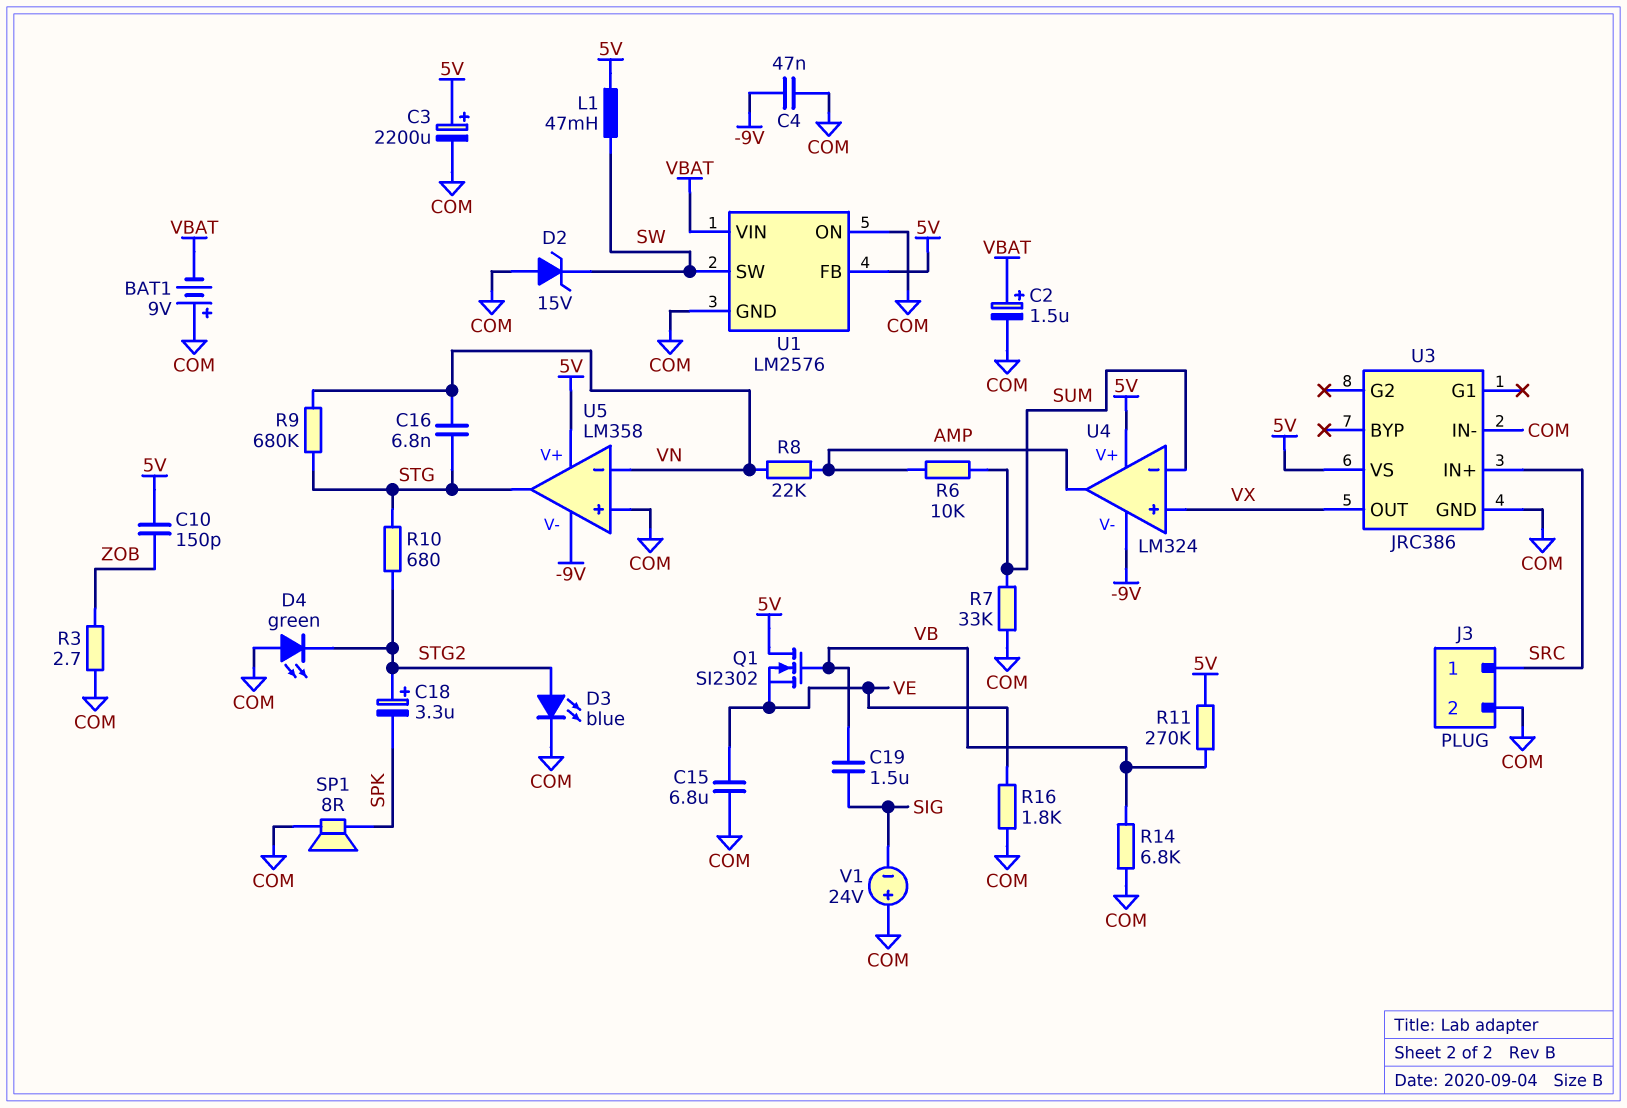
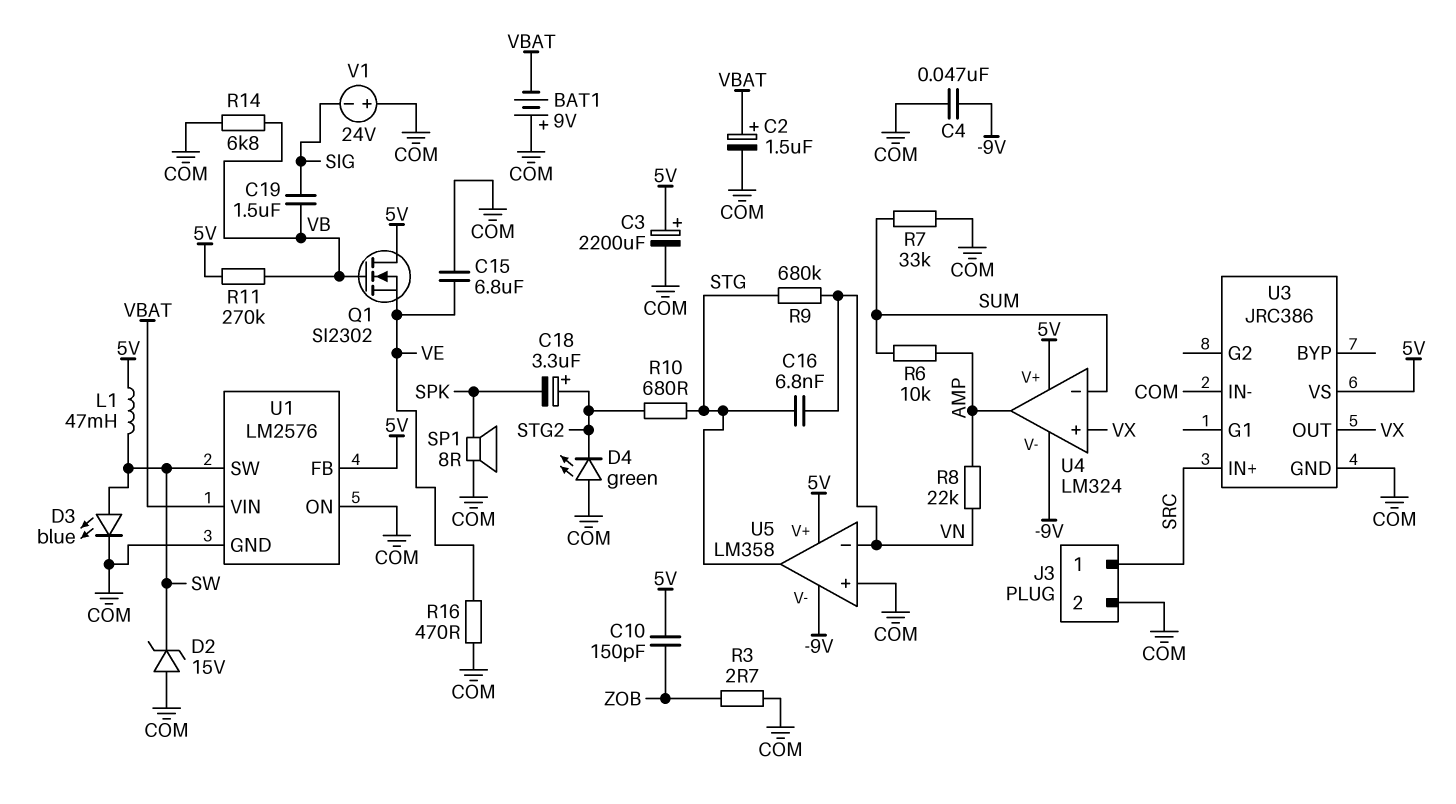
D3: LED blue (A STG2, K COM) -> LED blue (A SW, K COM)
R16: 1.8k (COM, VE) -> 470 (COM, VE)

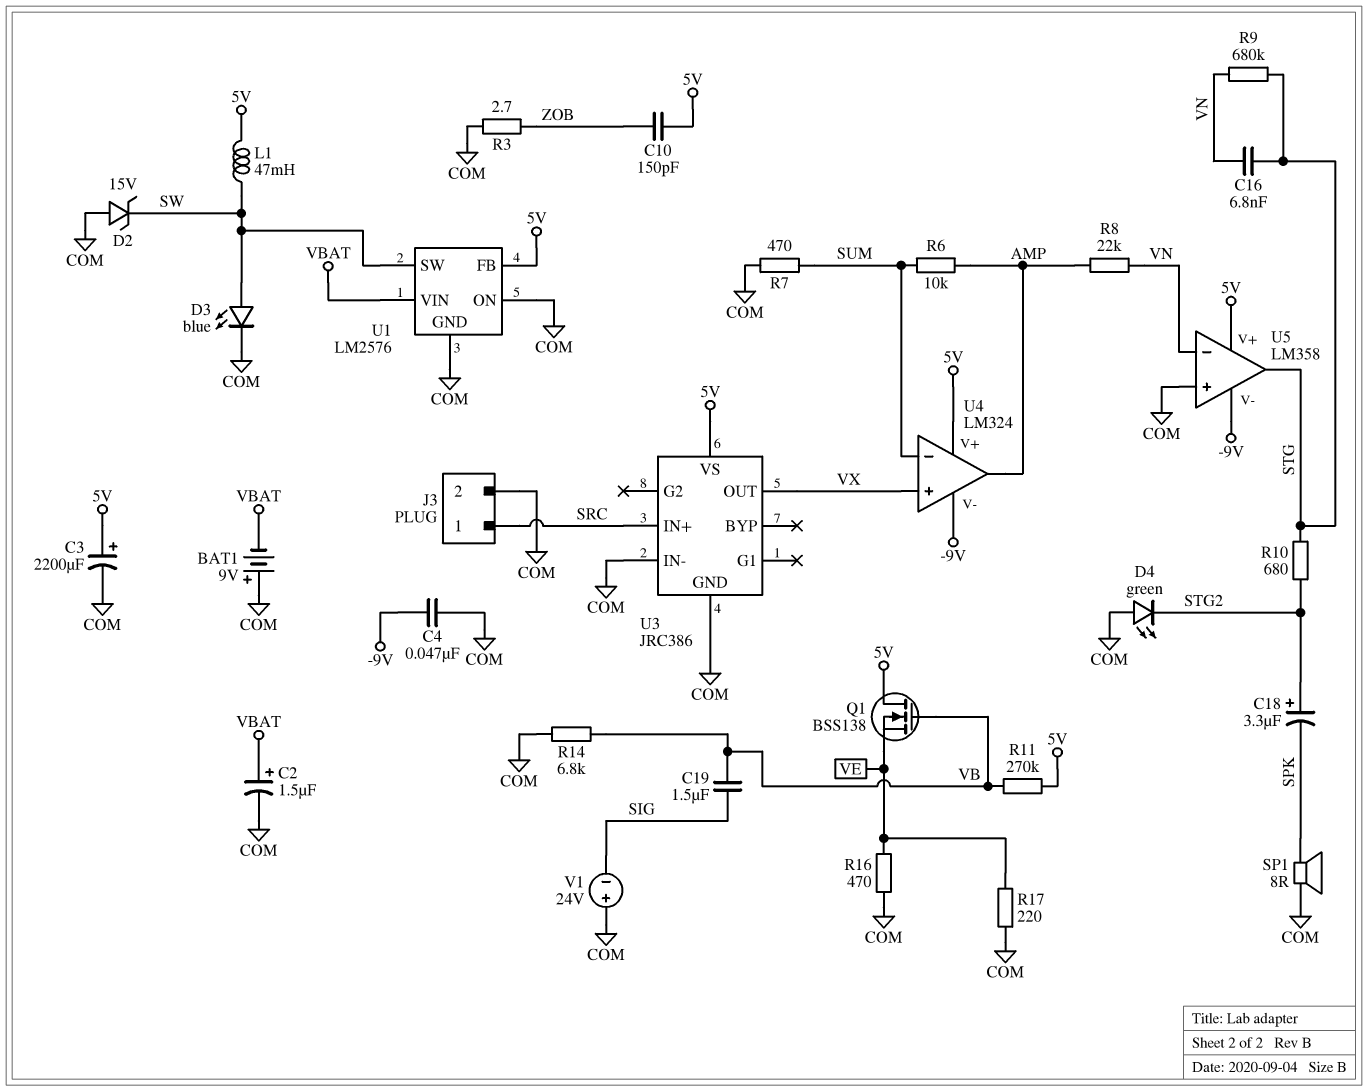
C15: 6.8uF (COM, VE) -> none
Q1: NMOS SI2302 (G VB, D 5V, S VE) -> NMOS BSS138 (G VB, D 5V, S VE)
R7: 33k (COM, SUM) -> 470 (COM, SUM)
R17: none -> 220 (COM, VE)

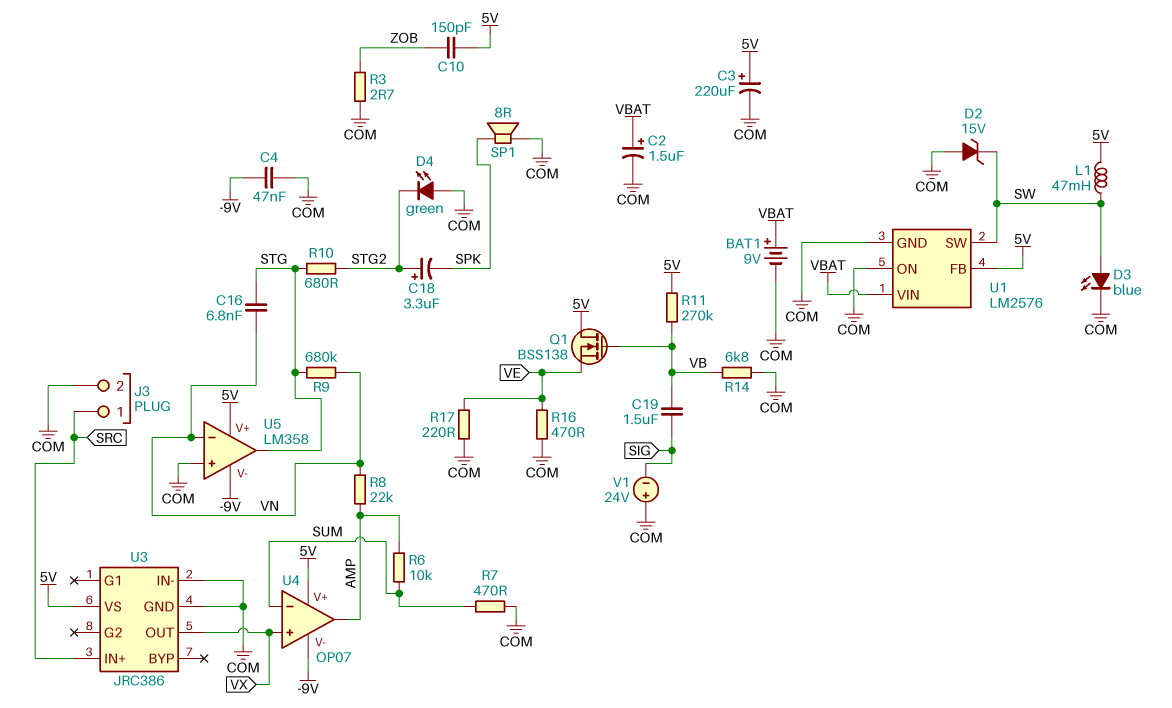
BAT1: 9V (plus COM, minus VBAT) -> 9V (plus VBAT, minus COM)
C3: 2200uF (plus 5V, minus COM) -> 220uF (plus 5V, minus COM)
U4: LM324 -> OP07

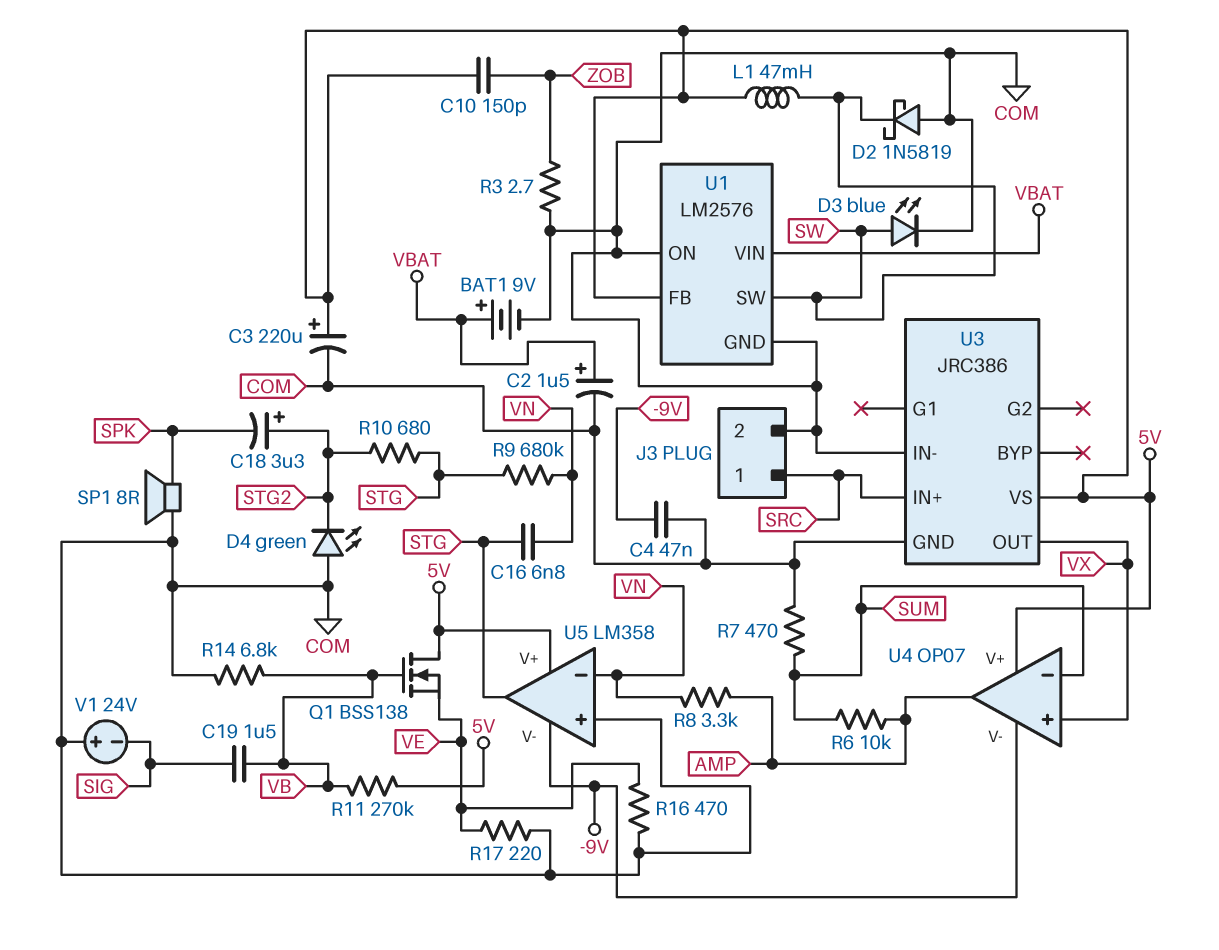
D2: zener 15V (A COM, K SW) -> schottky 1N5819 (A COM, K SW)
R8: 22k (AMP, VN) -> 3.3k (AMP, VN)

